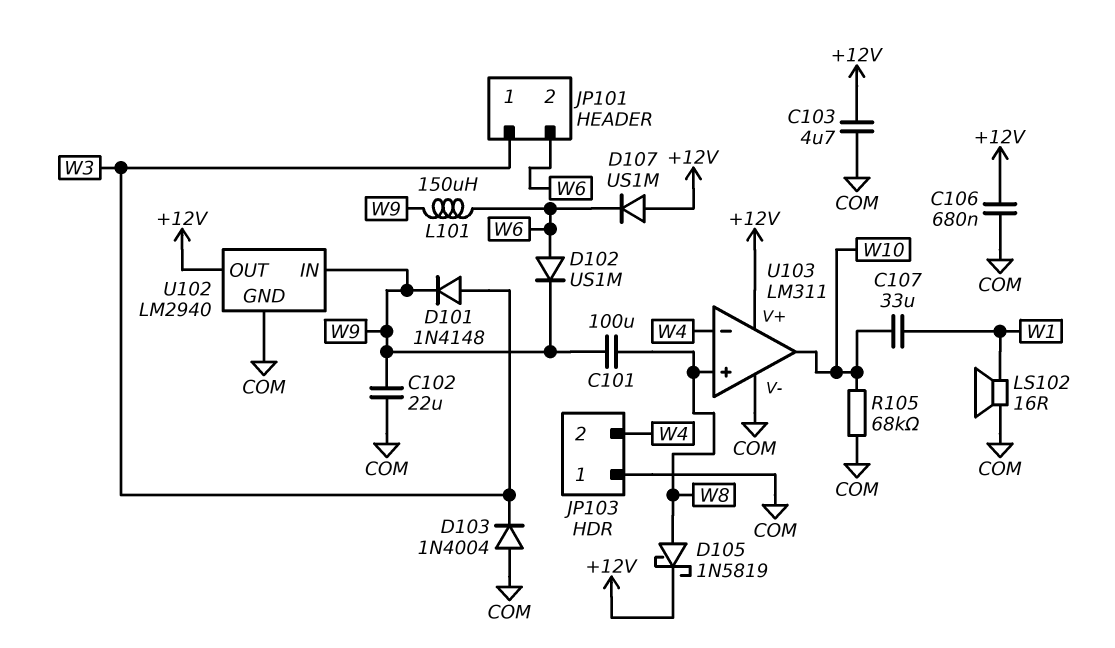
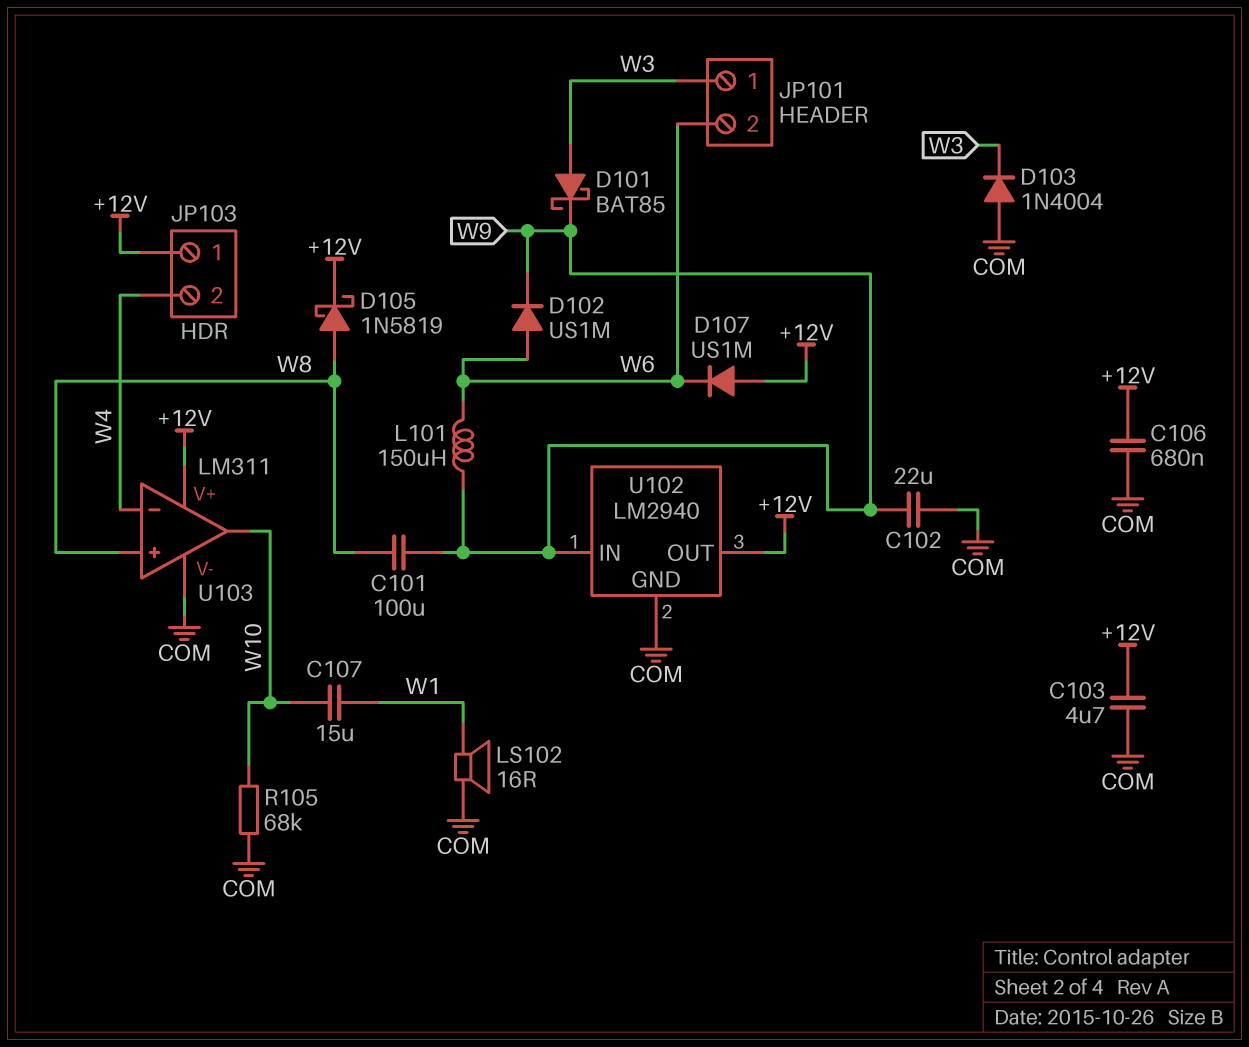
C107: 33uF (W1, W10) -> 15uF (W1, W10)
D101: diode 1N4148 (A W3, K W9) -> schottky BAT85 (A W3, K W9)
JP103 pin 1: COM -> +12V

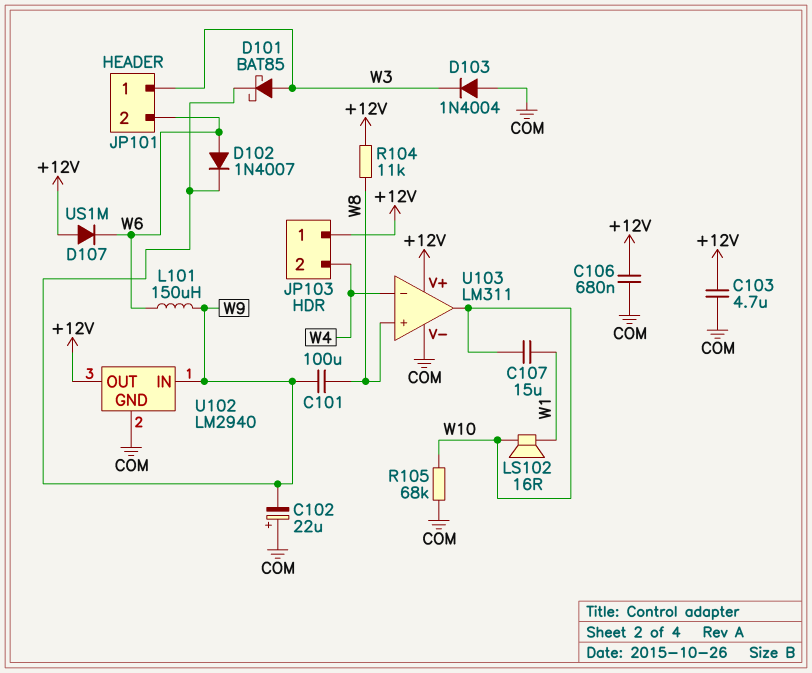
C102: 22uF (COM, W9) -> 22uF (plus COM, minus W9)
D102: diode US1M (A W6, K W9) -> diode 1N4007 (A W6, K W9)
D105: schottky 1N5819 (A W8, K +12V) -> none
LS102: speaker 16R (COM, W1) -> speaker 16R (W1, W10)
R104: none -> 11k (+12V, W8)

